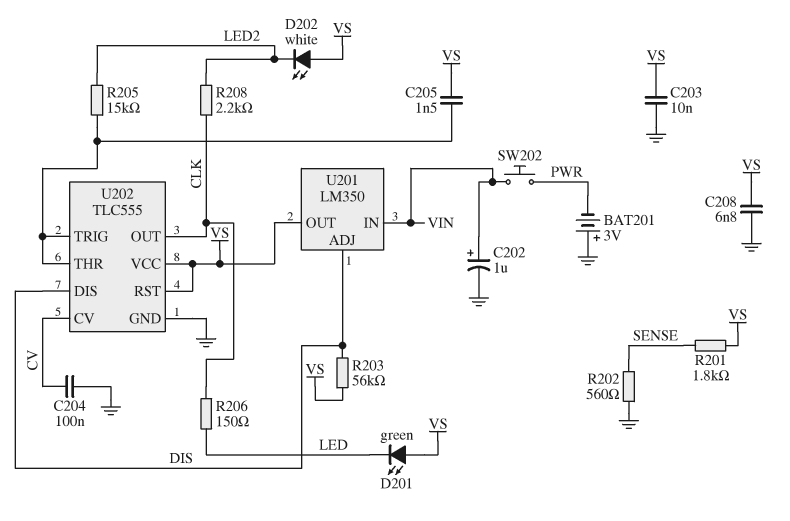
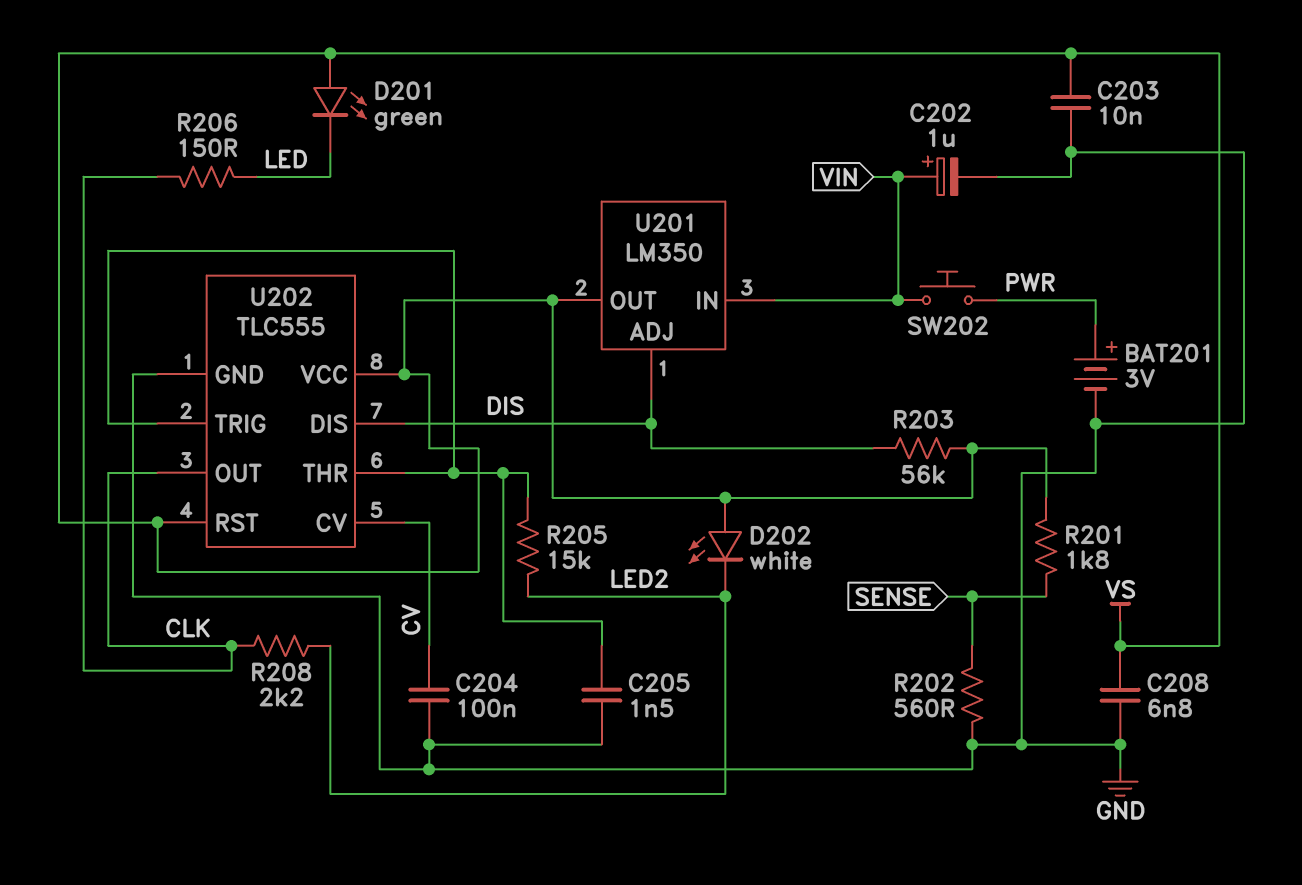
BAT201: 3V (plus GND, minus PWR) -> 3V (plus PWR, minus GND)
C205: 1.5nF (U202/THR, VS) -> 1.5nF (GND, U202/THR)

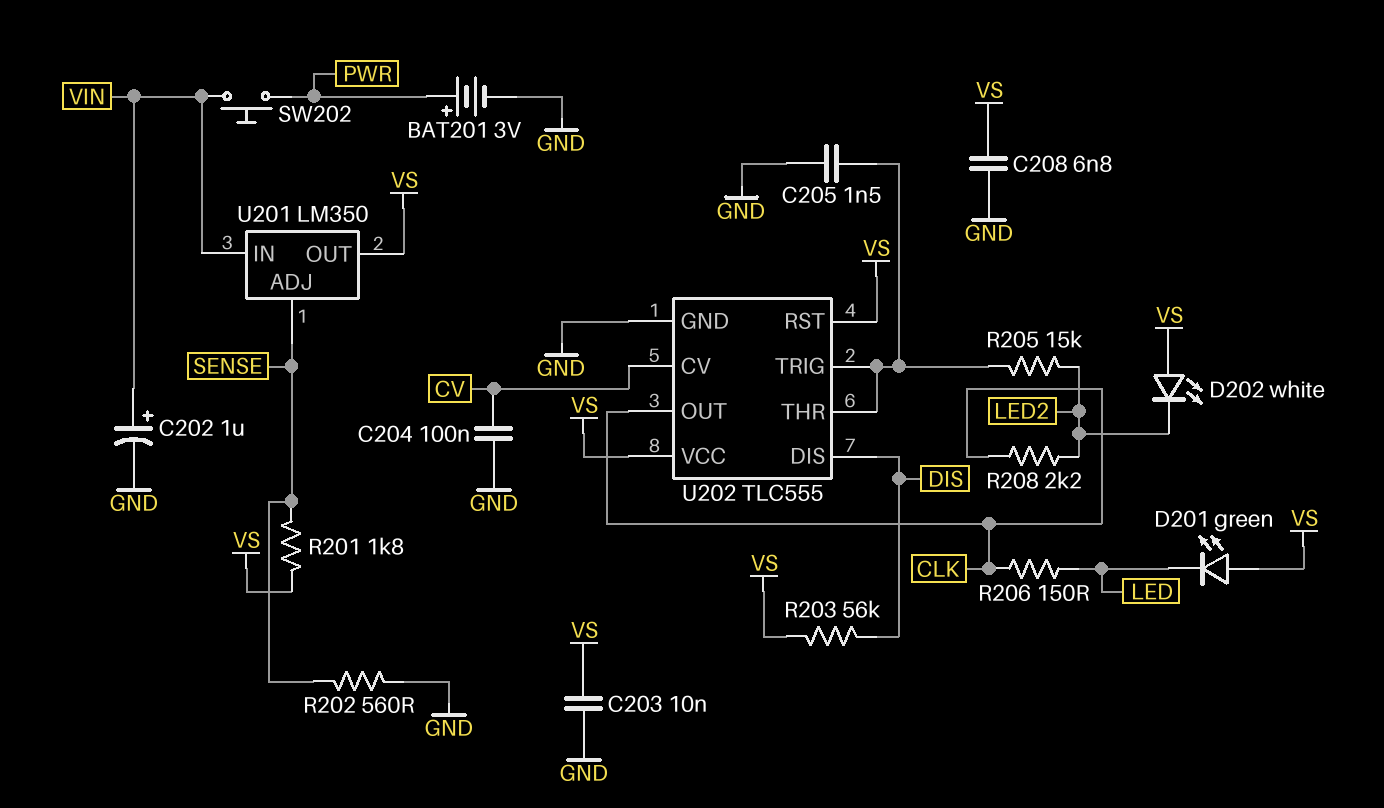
U201 pin ADJ: DIS -> SENSE

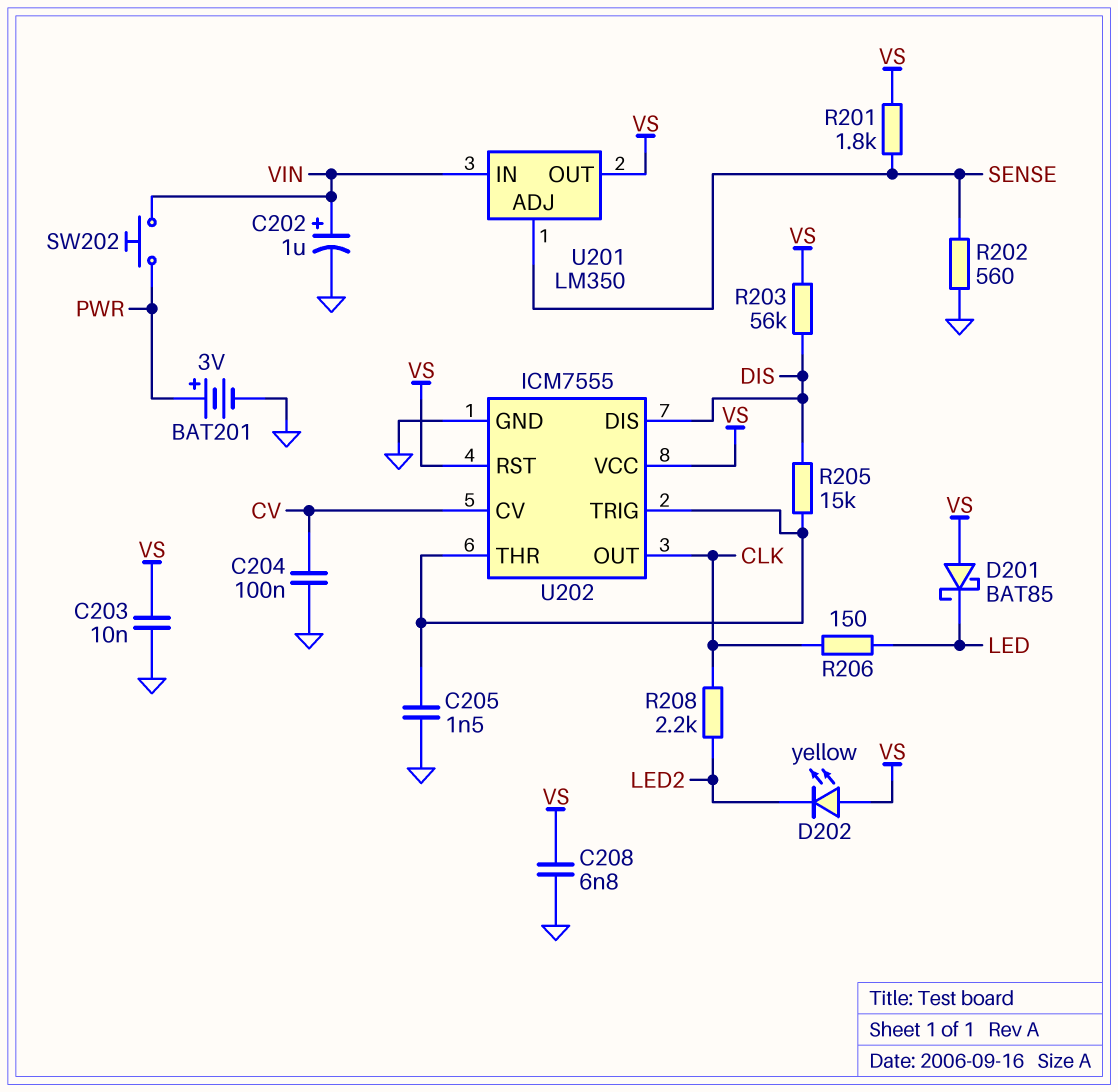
D201: LED green (A VS, K LED) -> schottky BAT85 (A VS, K LED)
D202: LED white (A VS, K LED2) -> LED yellow (A VS, K LED2)
R205: 15k (LED2, U202/THR) -> 15k (DIS, U202/THR)
U202: TLC555 -> ICM7555

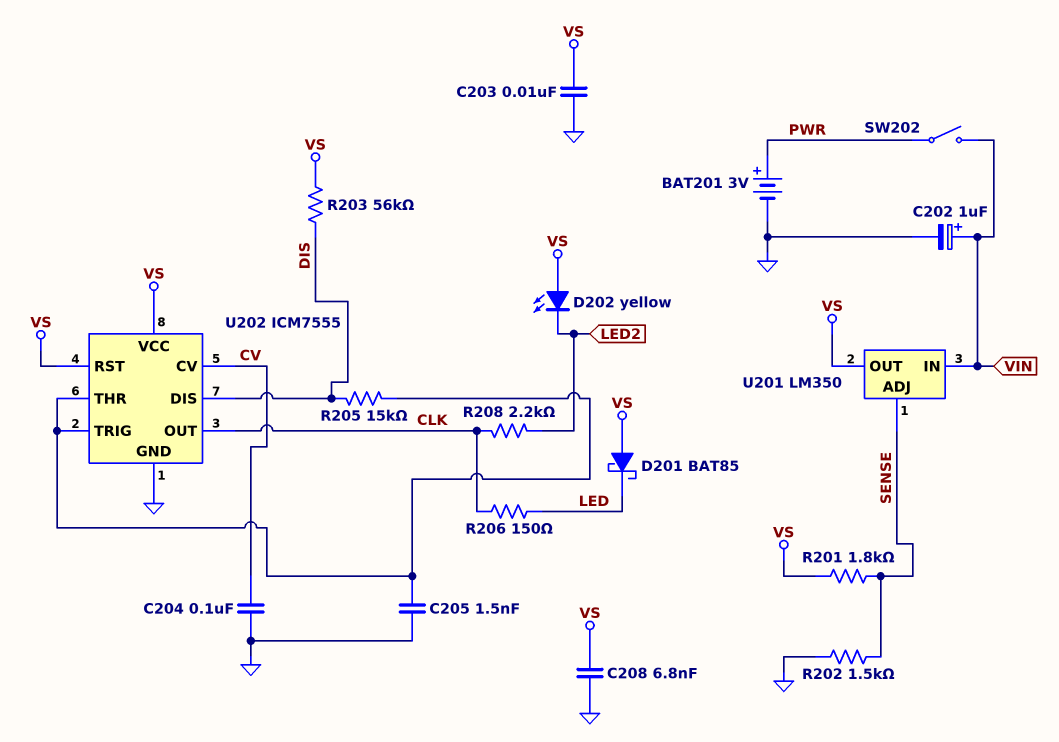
R202: 560 (GND, SENSE) -> 1.5k (GND, SENSE)
SW202: button (PWR, VIN) -> switch (PWR, VIN)

